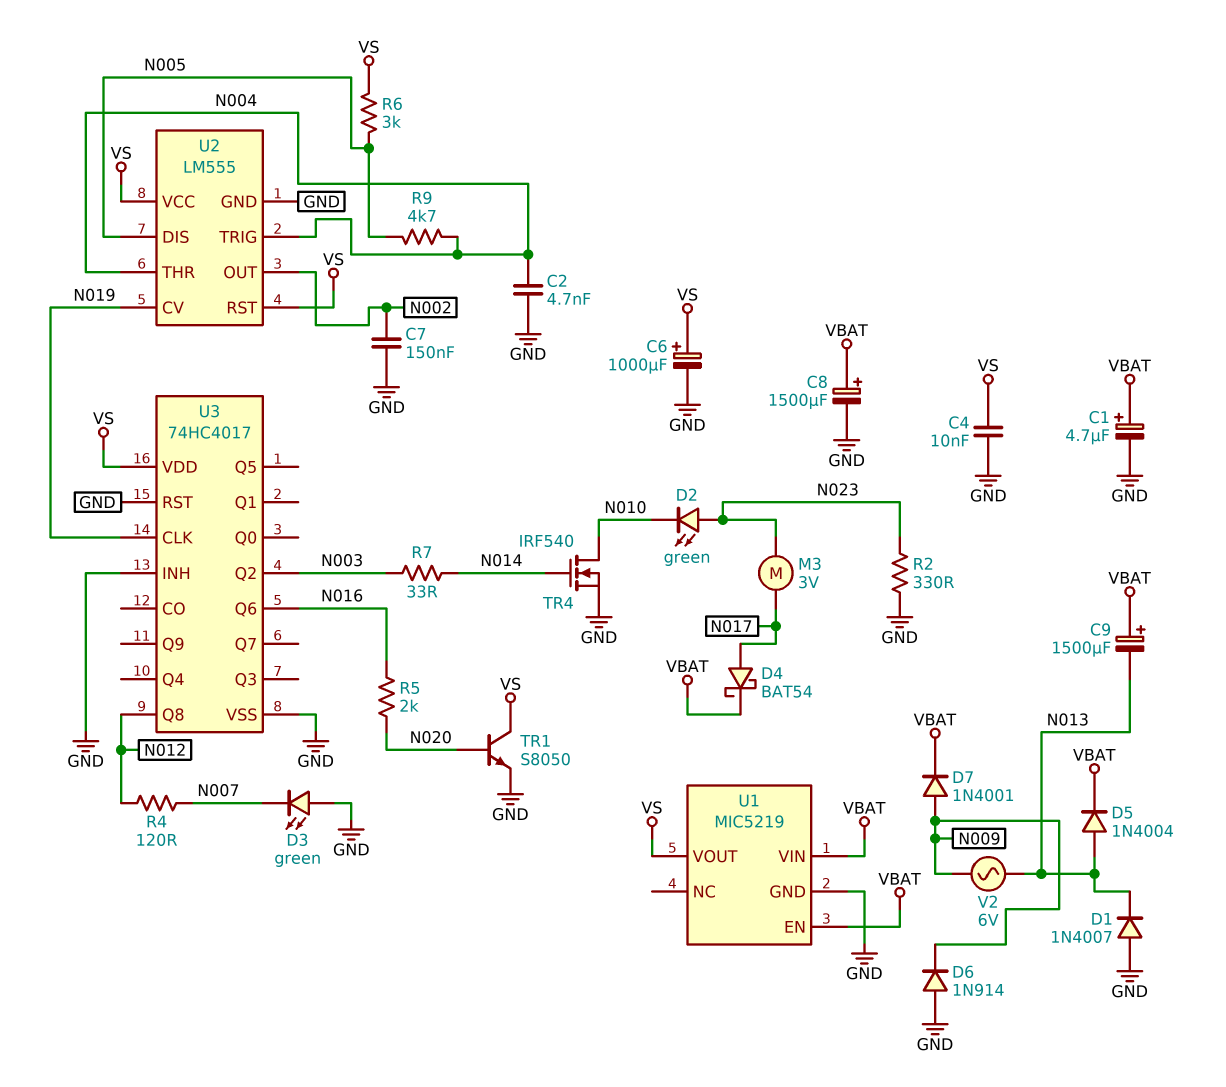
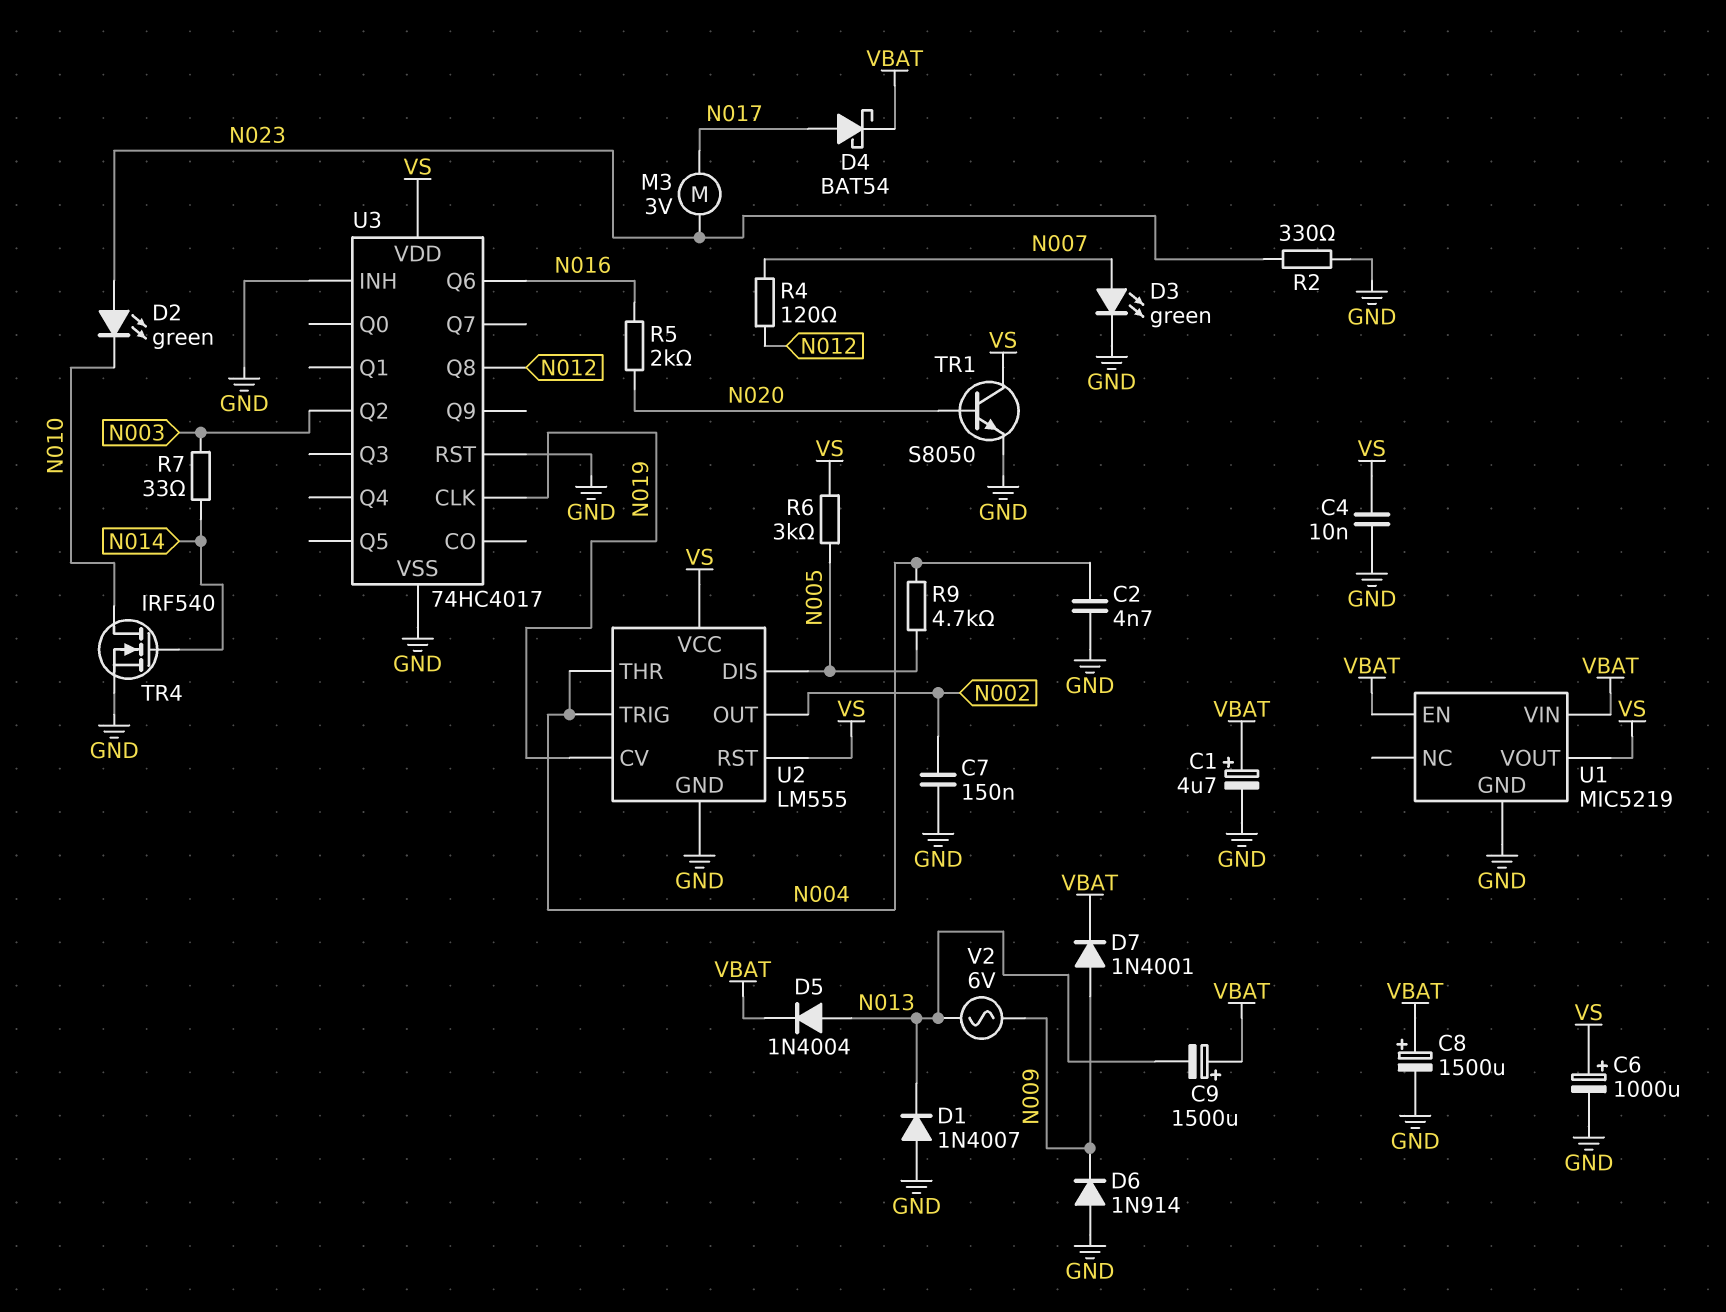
D3: LED green (A GND, K N007) -> LED green (A N007, K GND)

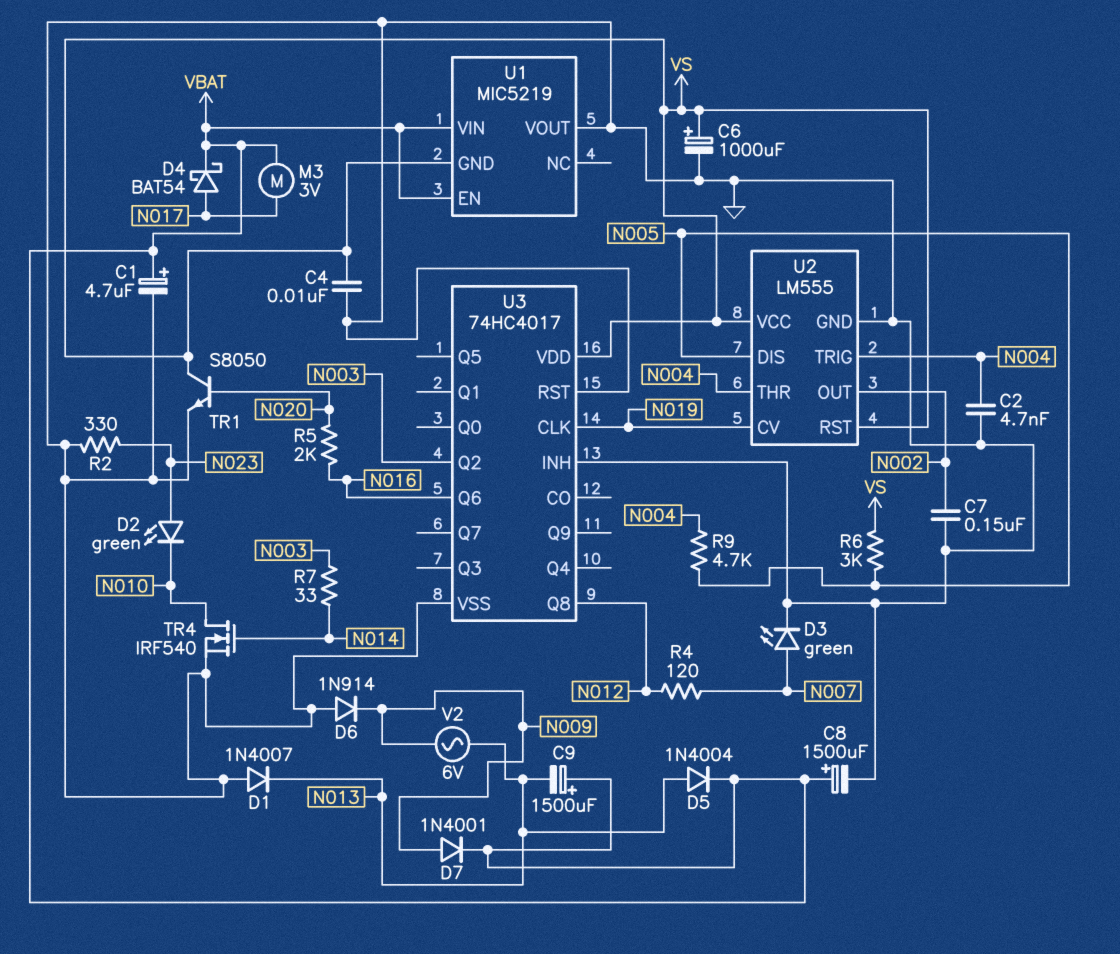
M3: motor 3V (N017, N023) -> motor 3V (N017, VBAT)
U1 pin GND: GND -> VS
U1 pin VOUT: VS -> GND

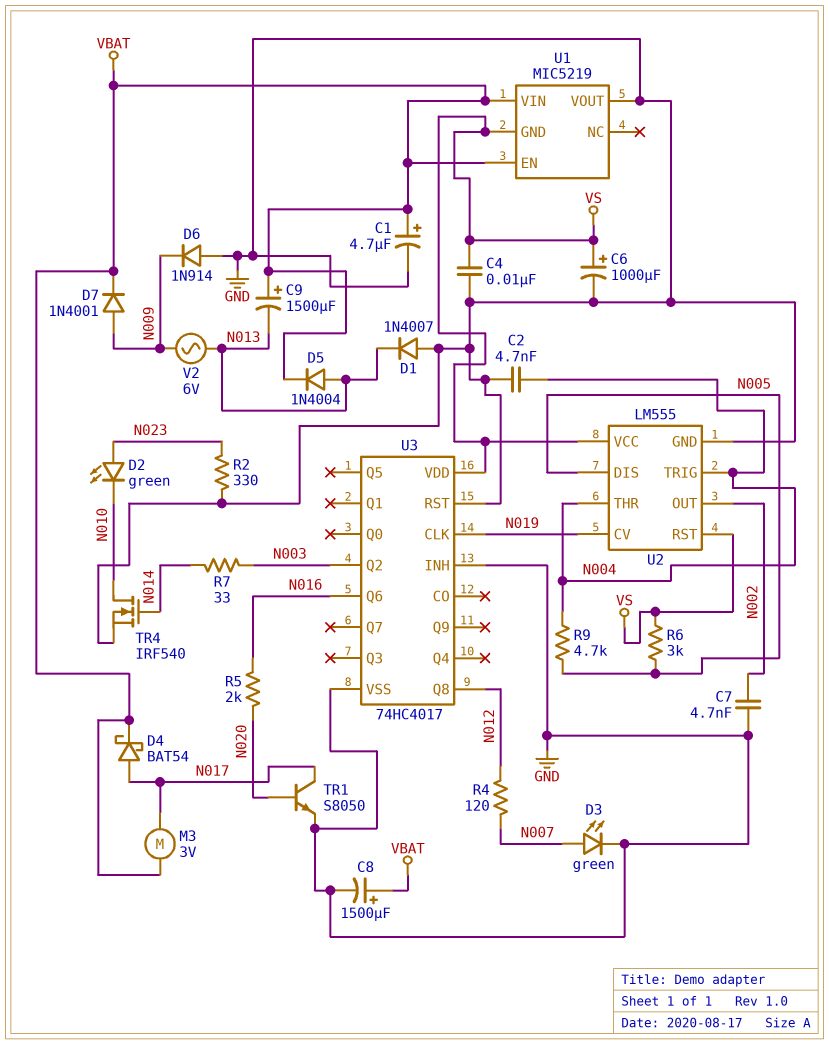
C7: 150nF (GND, N002) -> 4.7nF (GND, N002)
TR1: NPN S8050 (B N020, C VS, E GND) -> NPN S8050 (B N020, C N017, E GND)

